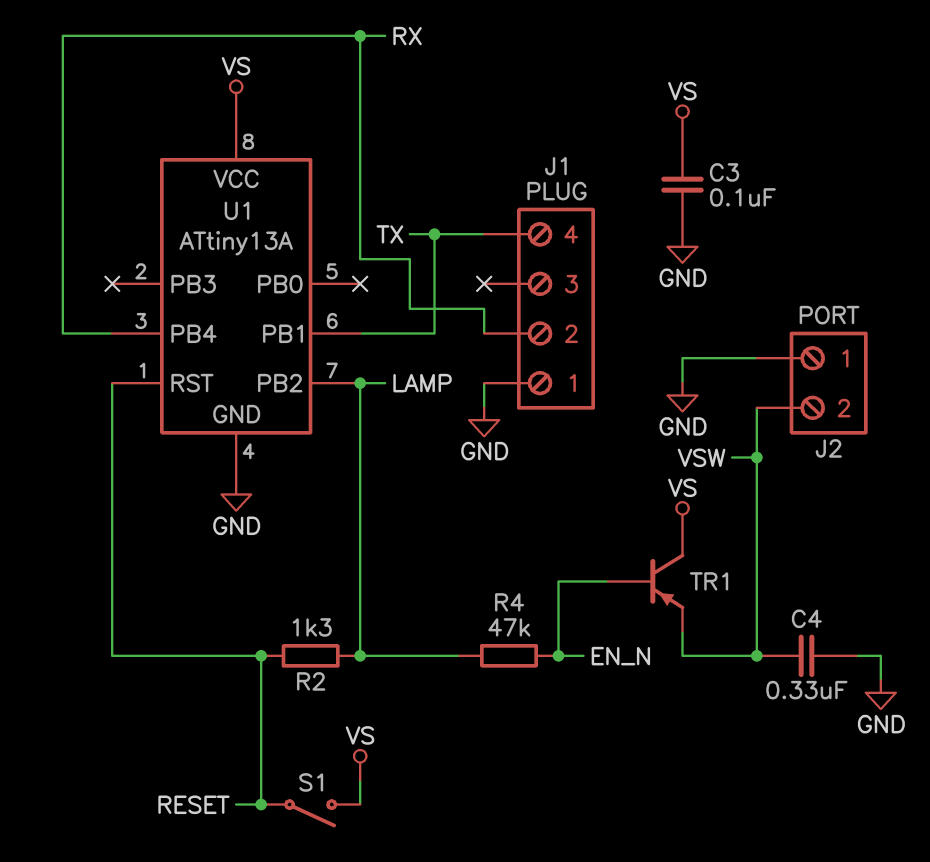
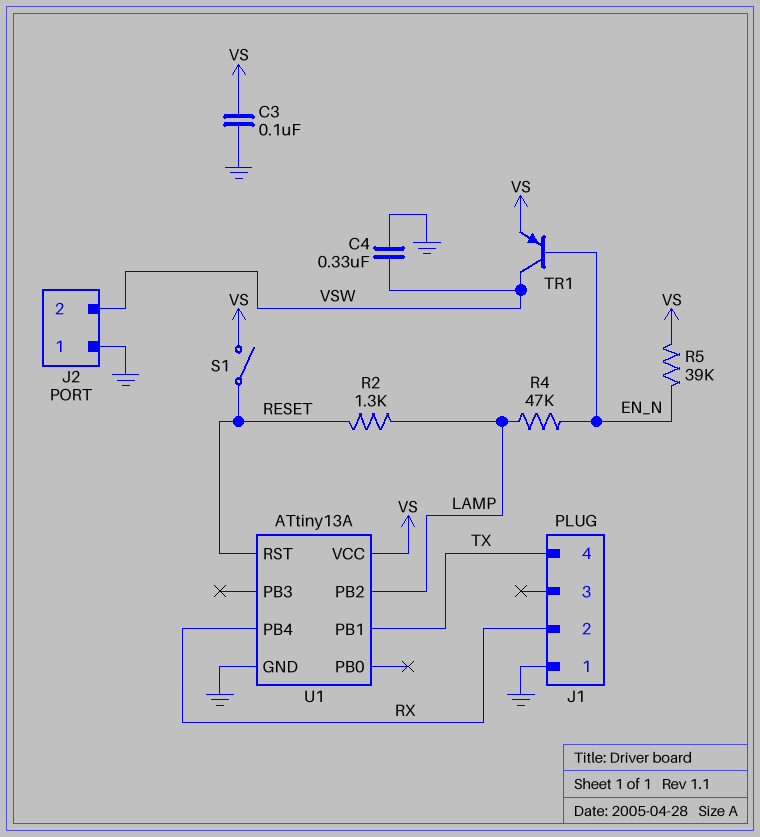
R5: none -> 39k (EN_N, VS)
TR1: PNP (B EN_N, C VS, E VSW) -> PNP (B EN_N, C VSW, E VS)

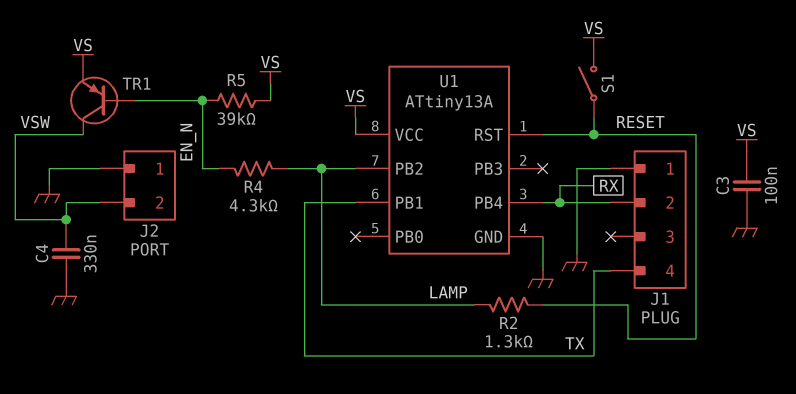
R4: 47k (EN_N, LAMP) -> 4.3k (EN_N, LAMP)

